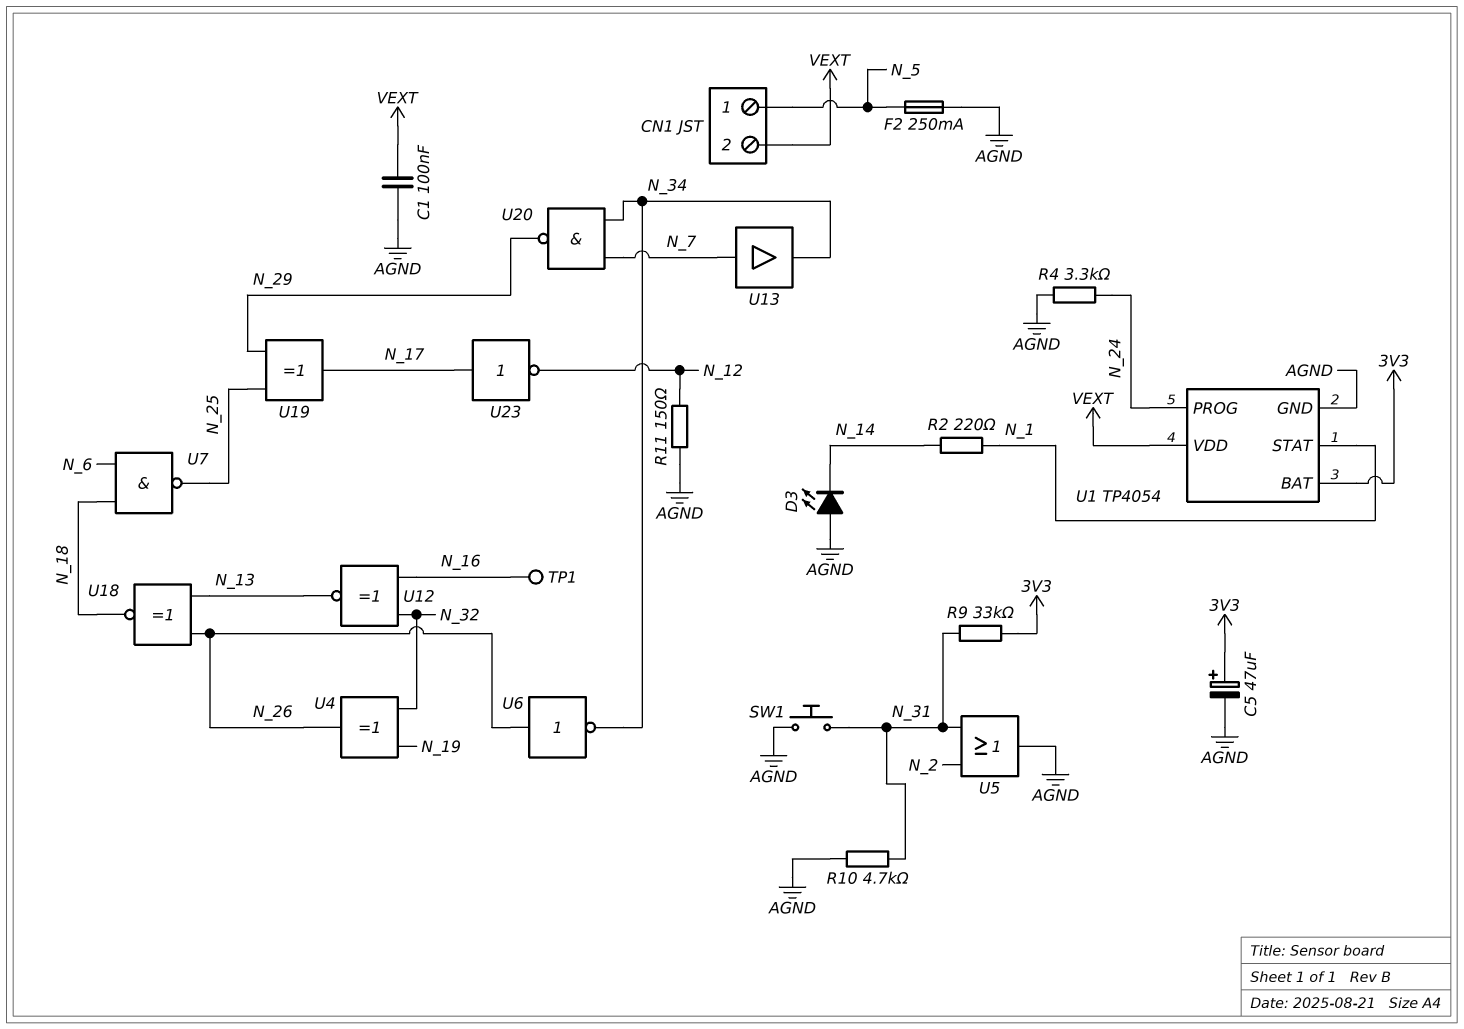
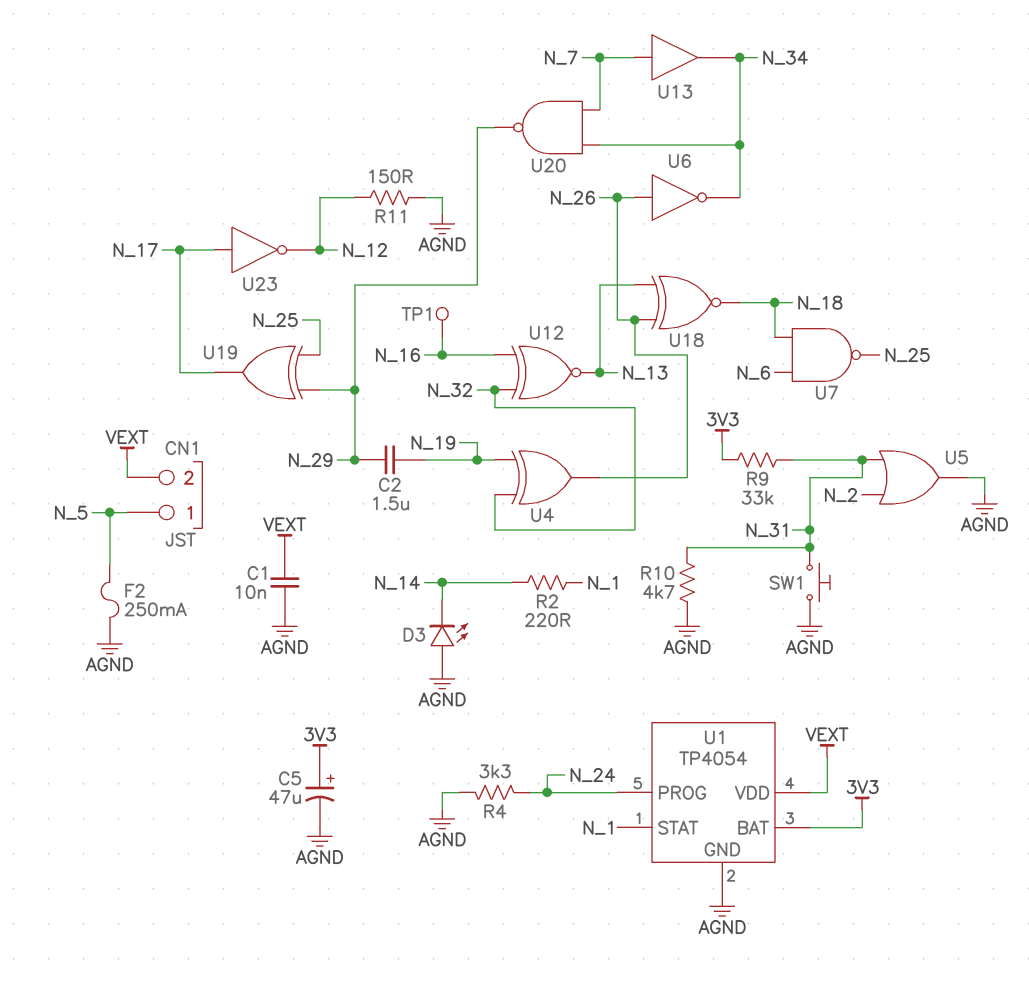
C1: 100nF (AGND, VEXT) -> 10nF (AGND, VEXT)
C2: none -> 1.5uF (N_19, N_29)

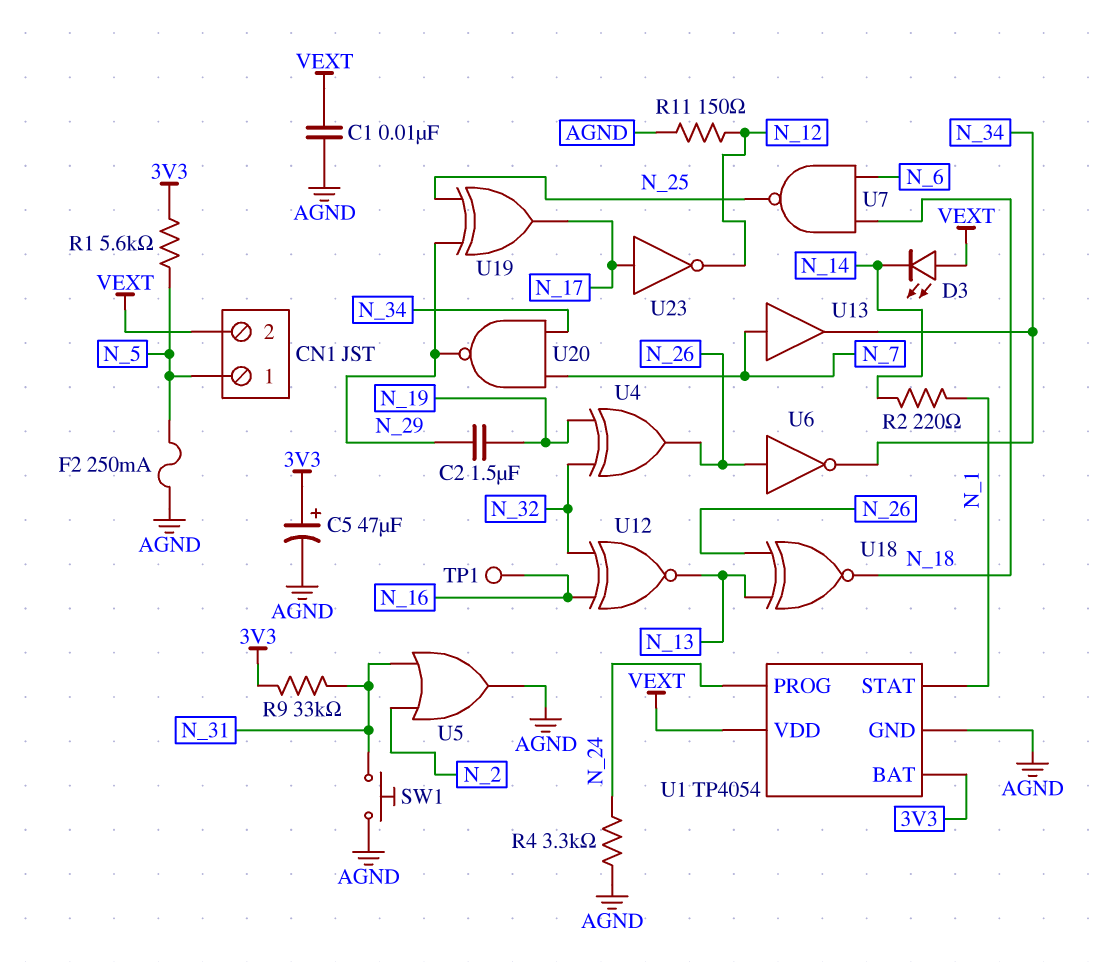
D3: LED (A AGND, K N_14) -> LED (A VEXT, K N_14)
R1: none -> 5.6k (3V3, N_5)
R10: 4.7k (AGND, N_31) -> none

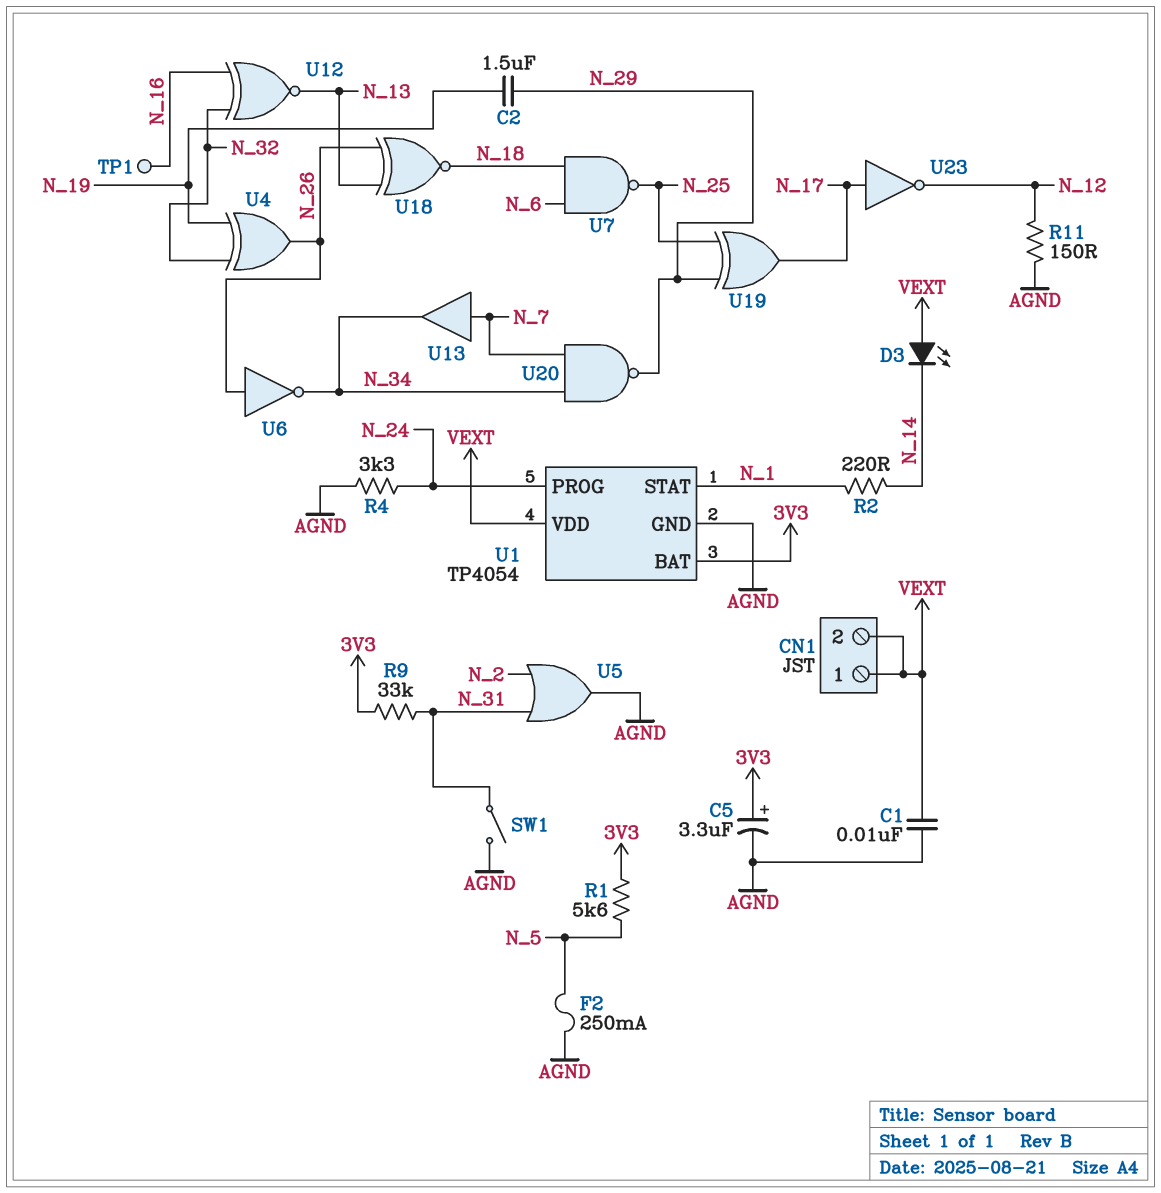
C5: 47uF (plus 3V3, minus AGND) -> 3.3uF (plus 3V3, minus AGND)
CN1 pin 1: N_5 -> VEXT
SW1: button (AGND, N_31) -> switch (AGND, N_31)

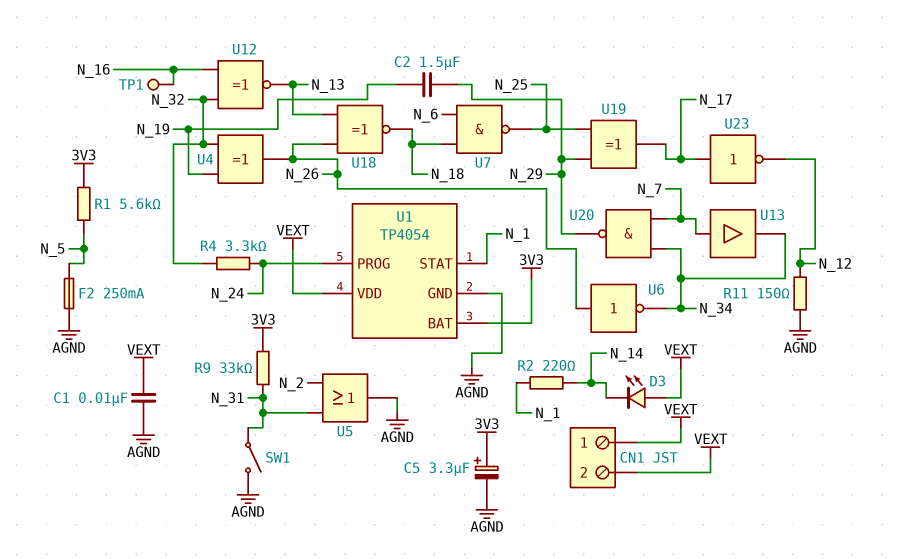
R4: 3.3k (AGND, N_24) -> 3.3k (N_24, N_32)

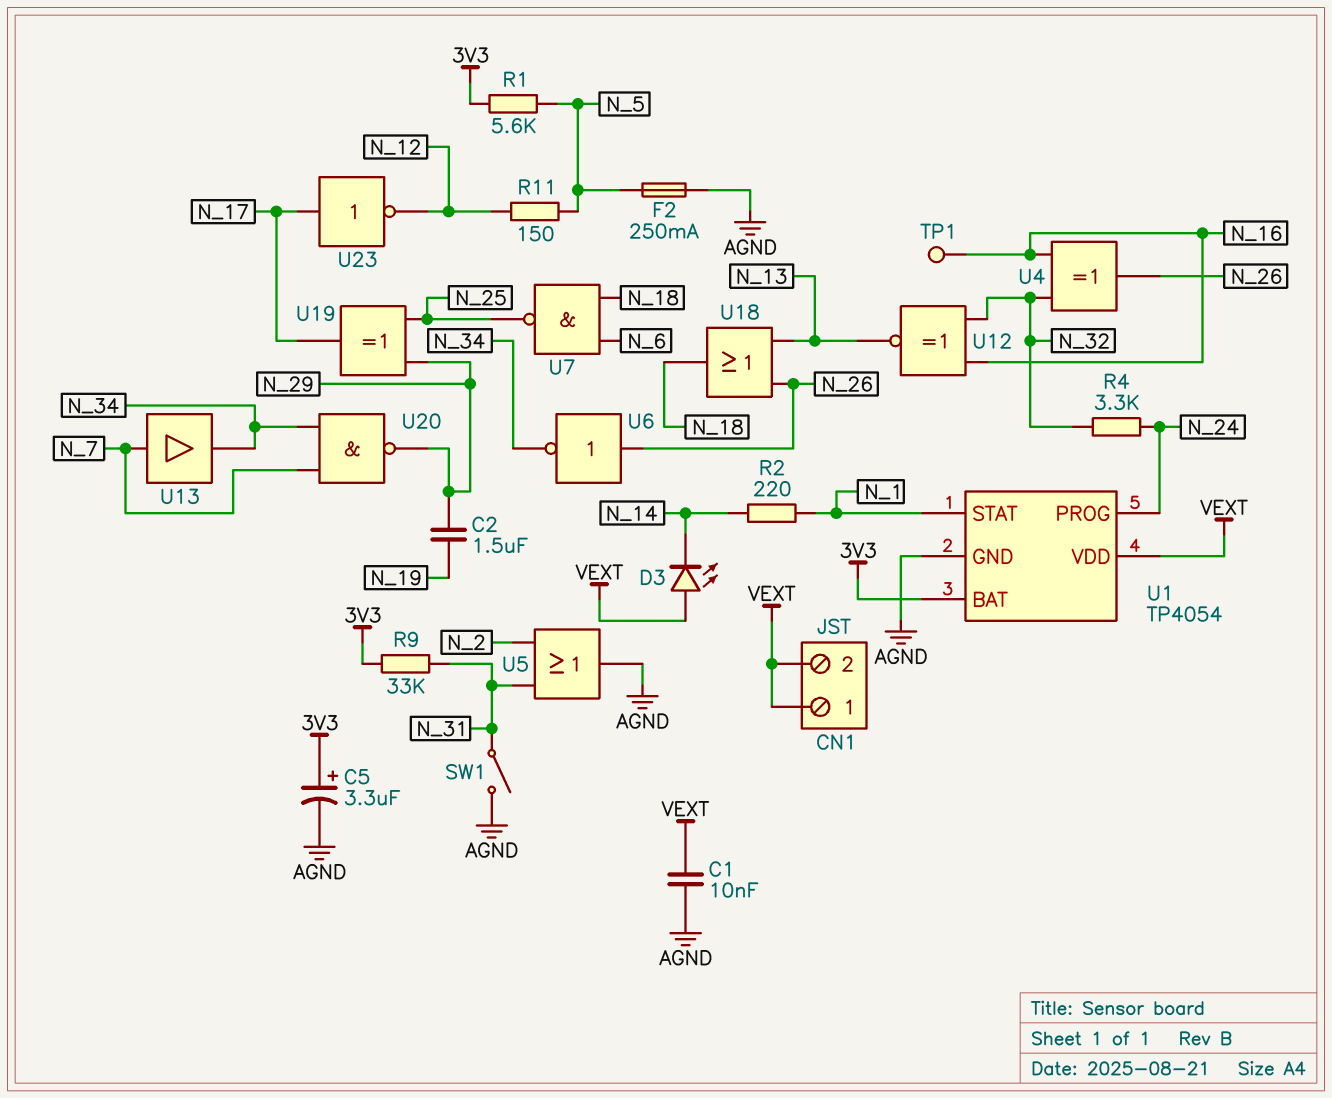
R11: 150 (AGND, N_12) -> 150 (N_5, N_12)
U4: XOR (in N_19, in N_32, out N_26) -> XOR (in N_16, in N_32, out N_26)
U18: XNOR (in N_13, in N_26, out N_18) -> OR (in N_13, in N_26, out N_18)

